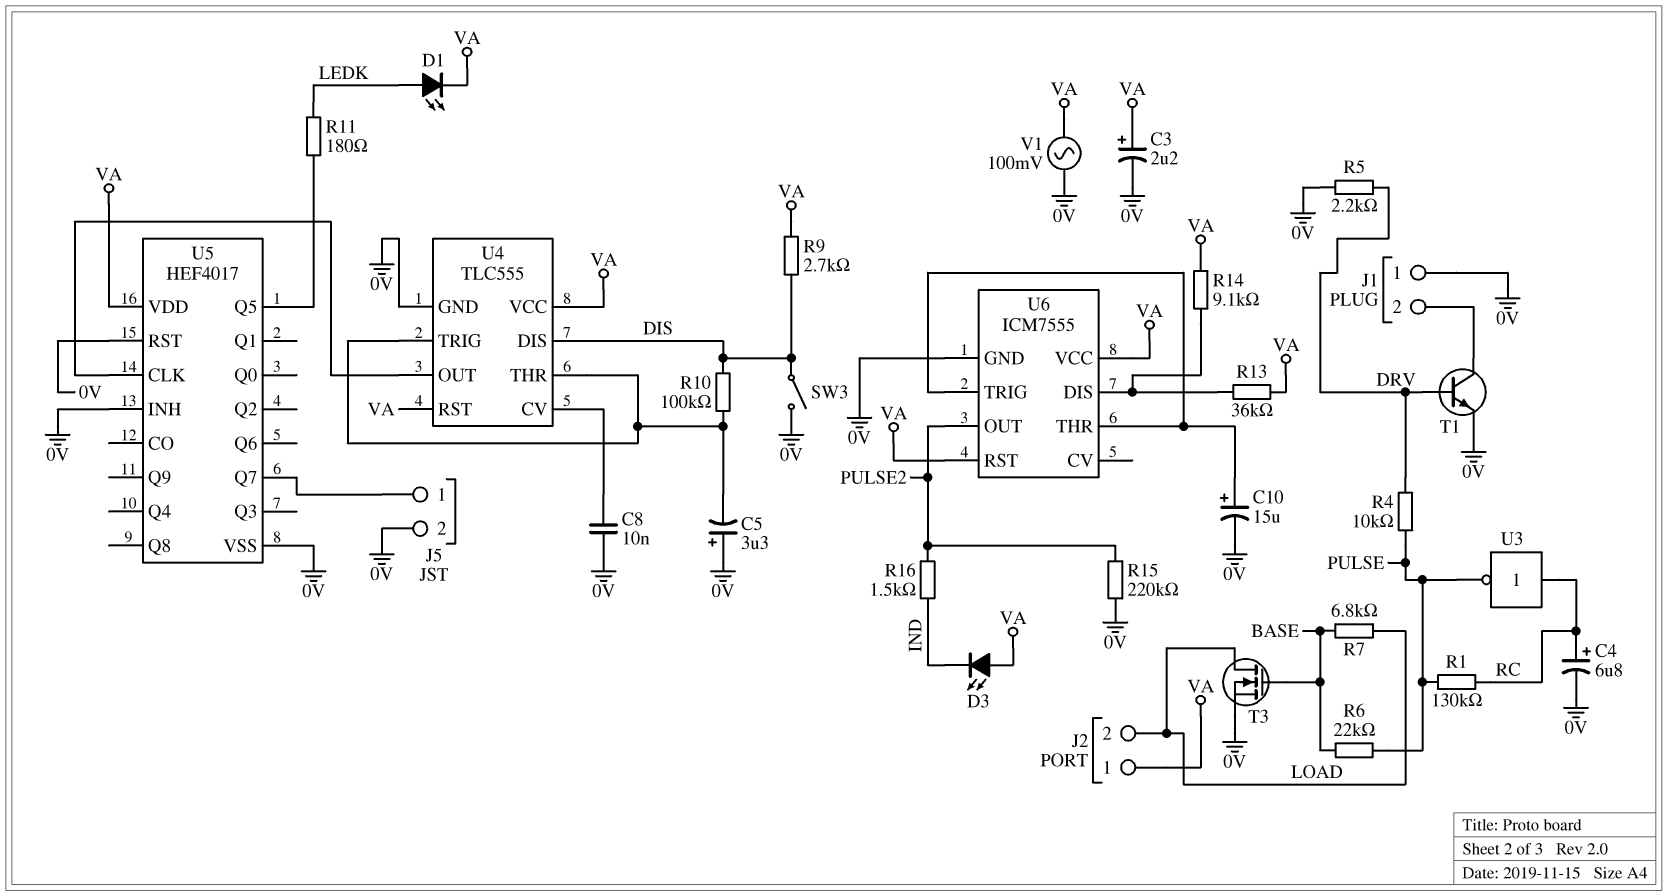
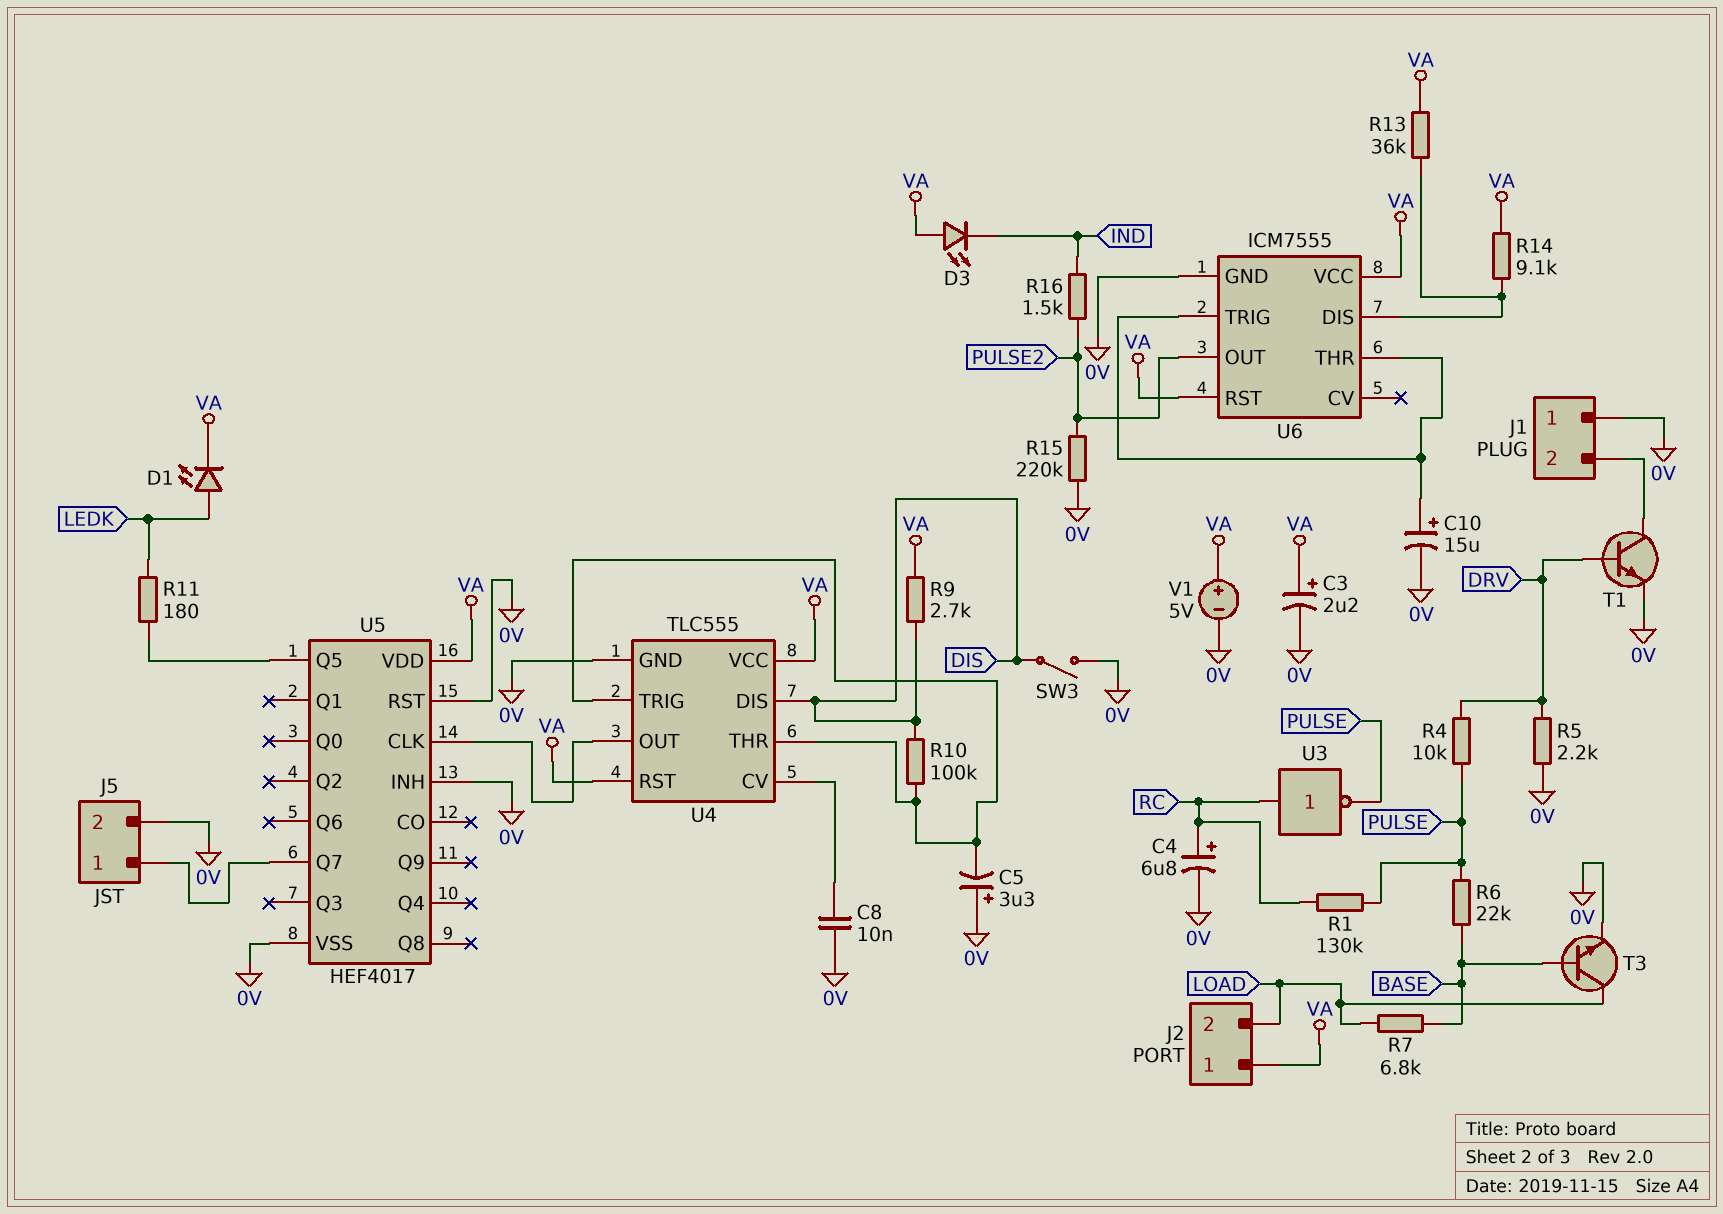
T3: NMOS (G BASE, D LOAD, S 0V) -> NPN (B BASE, C LOAD, E 0V)
V1: AC 100mV (0V, VA) -> 5V (plus VA, minus 0V)

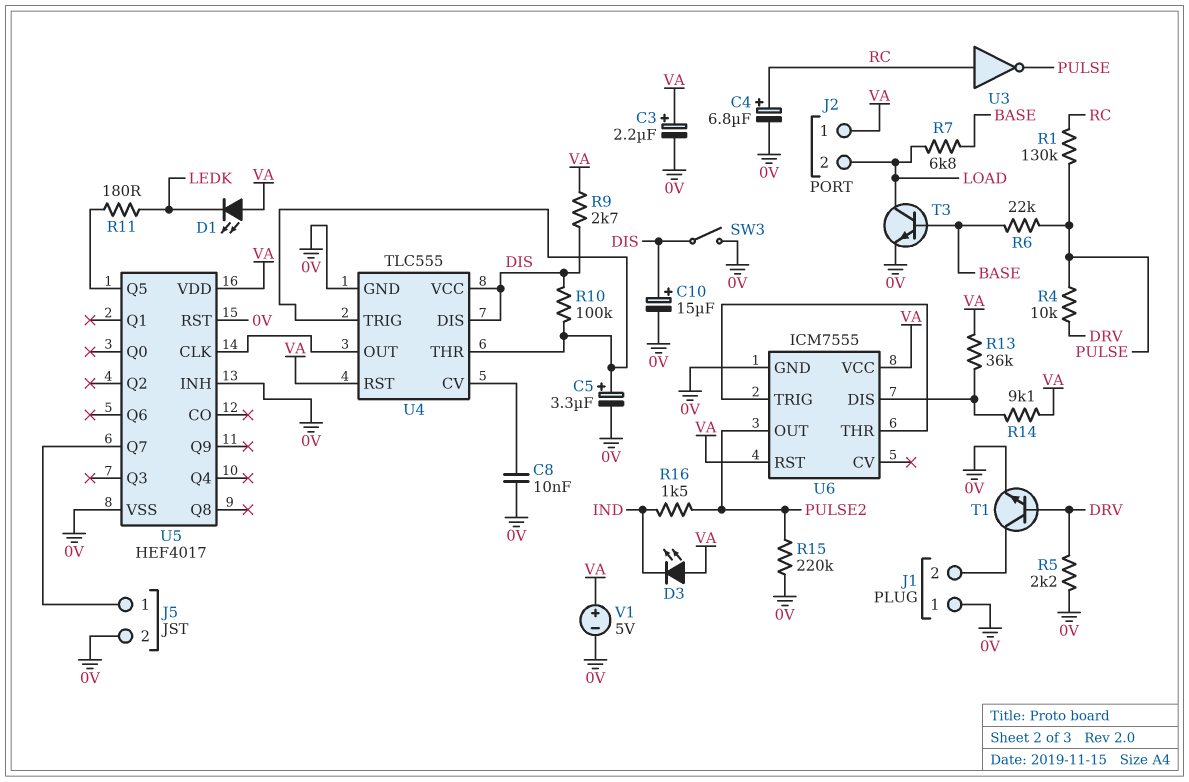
C5: 3.3uF (plus 0V, minus U4/THR) -> 3.3uF (plus U4/THR, minus 0V)
C10: 15uF (plus U6/THR, minus 0V) -> 15uF (plus DIS, minus 0V)
D1: LED (A LEDK, K VA) -> LED (A VA, K LEDK)
U4 pin VCC: VA -> DIS

